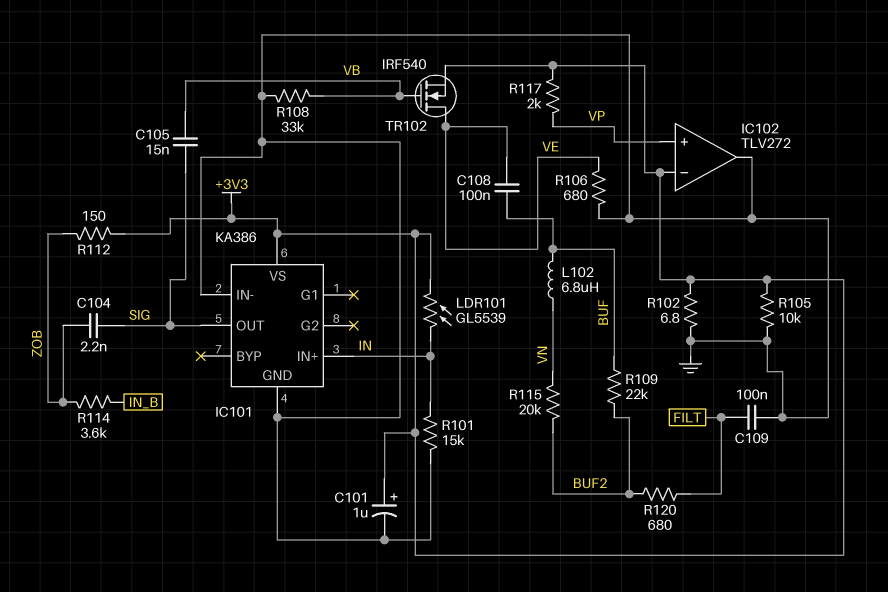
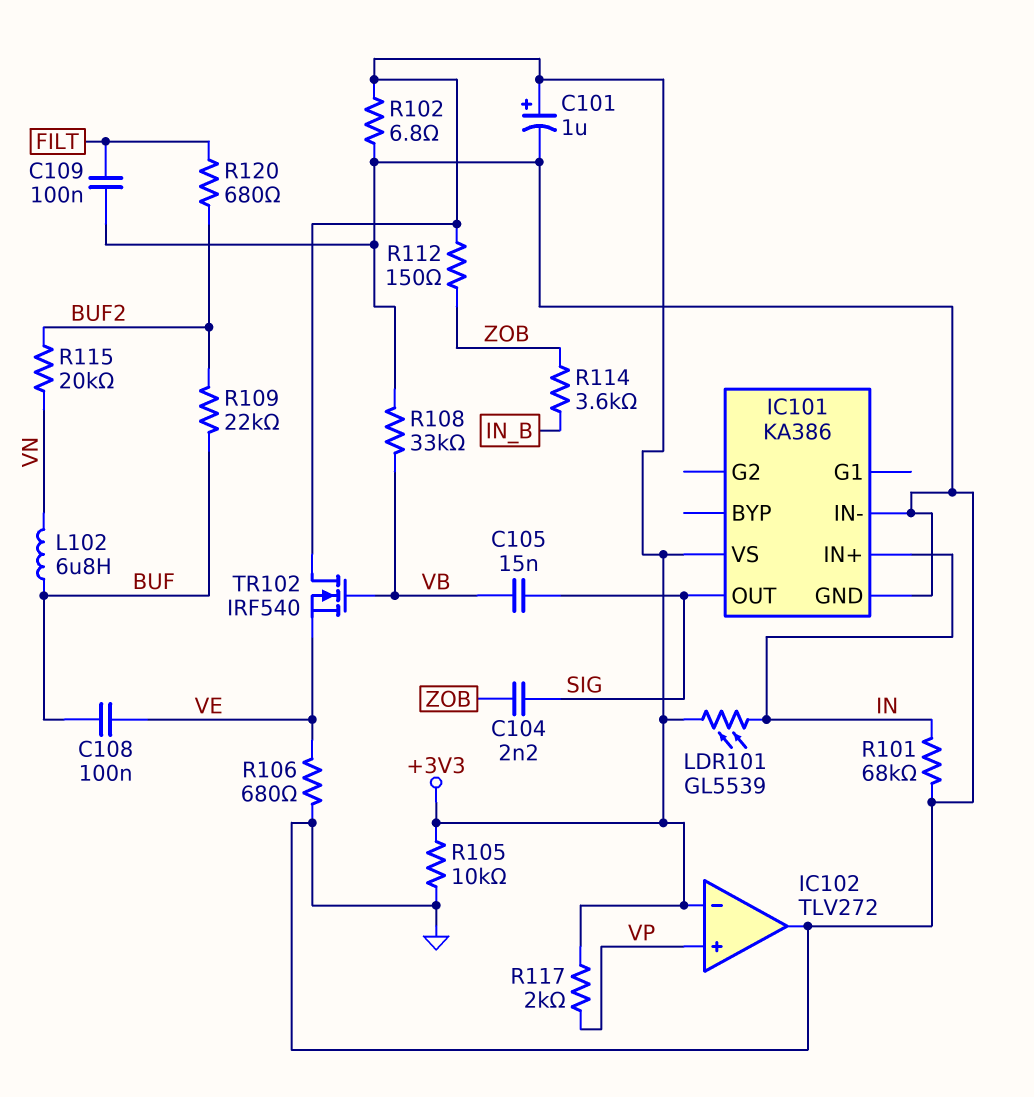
R101: 15k (GND, IN) -> 68k (GND, IN)
TR102: NMOS IRF540 (G VB, D VE, S +3V3) -> NMOS IRF540 (G VB, D +3V3, S VE)

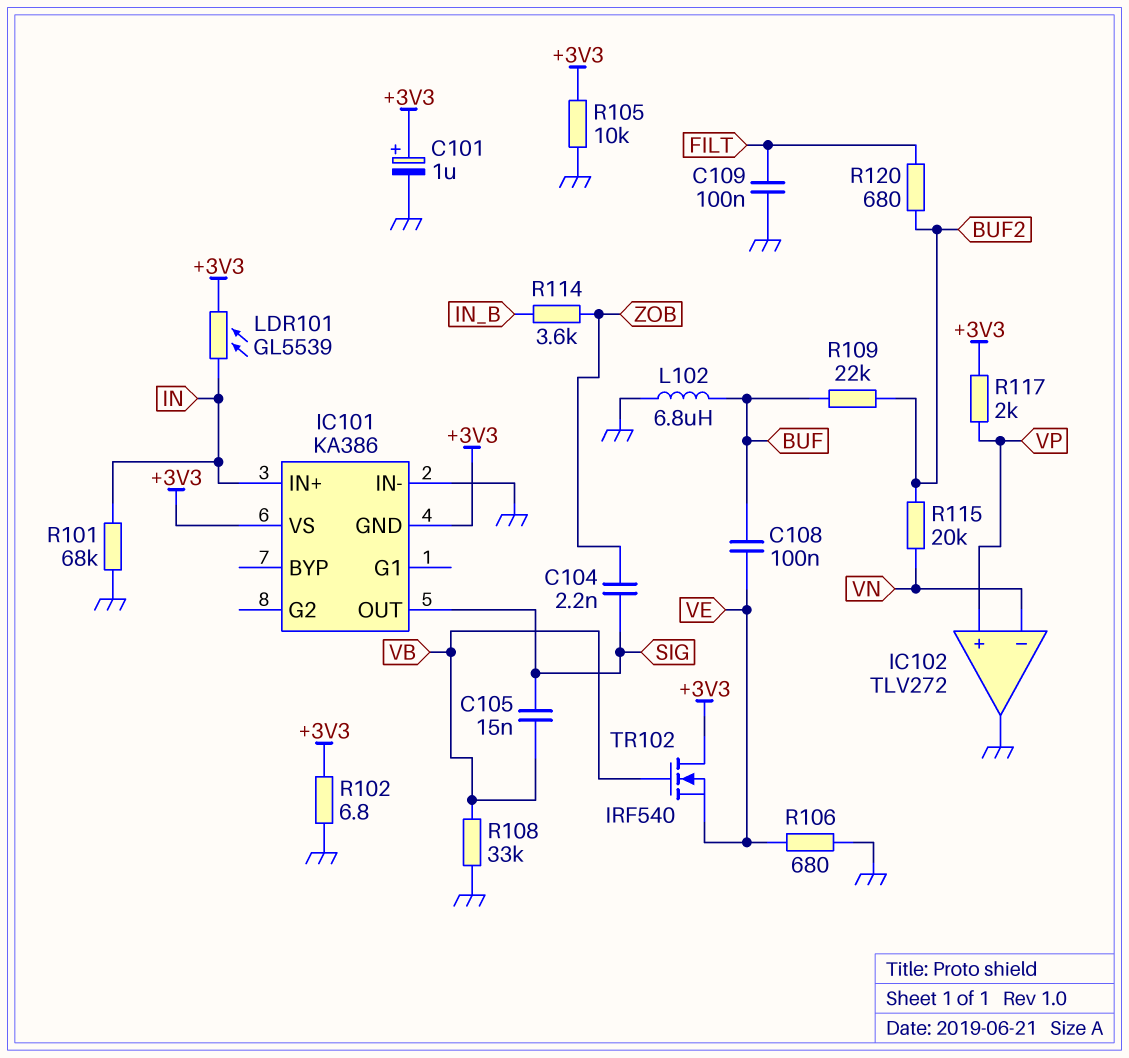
IC101 pin GND: GND -> +3V3
IC102 pin in-: +3V3 -> VN
L102: 6.8uH (BUF, VN) -> 6.8uH (BUF, GND)
R112: 150 (+3V3, ZOB) -> none

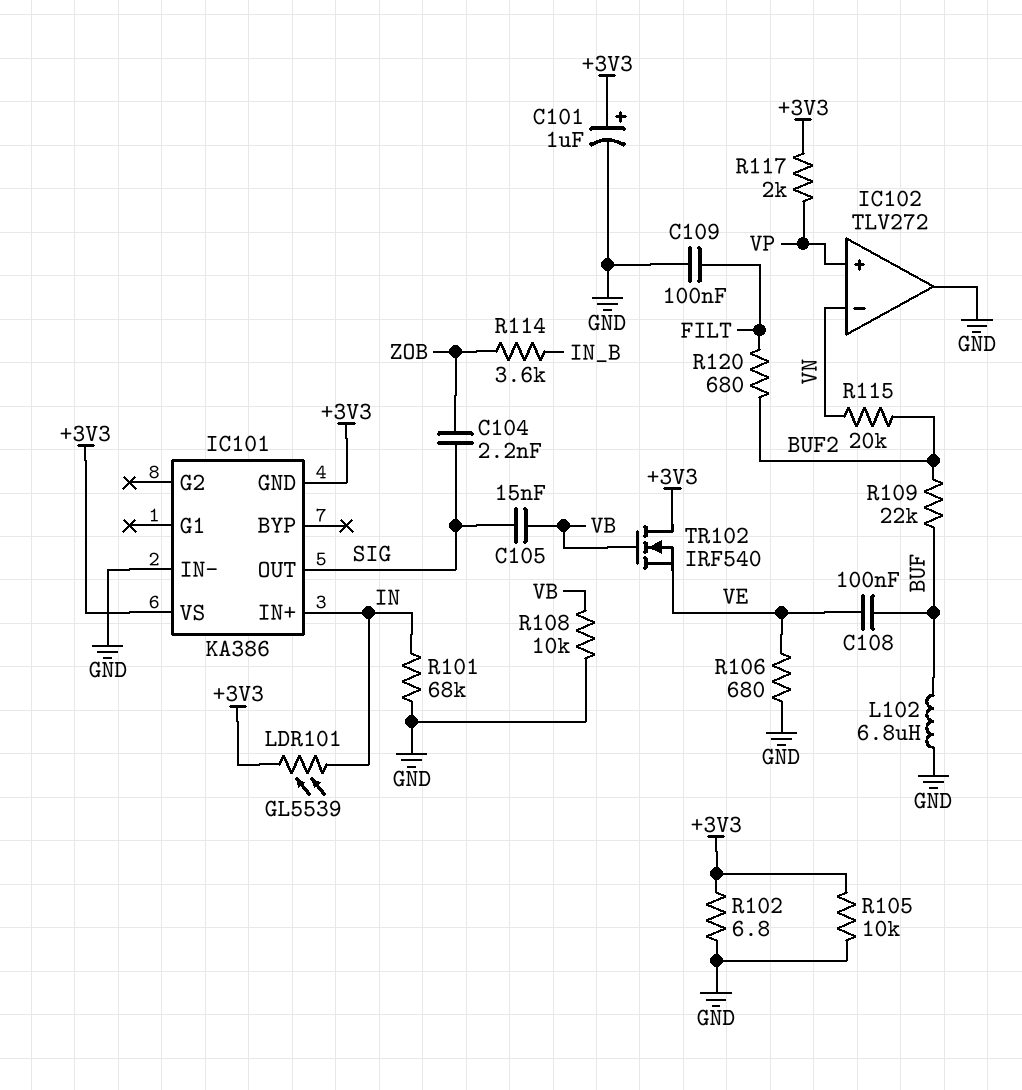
R108: 33k (GND, VB) -> 10k (GND, VB)

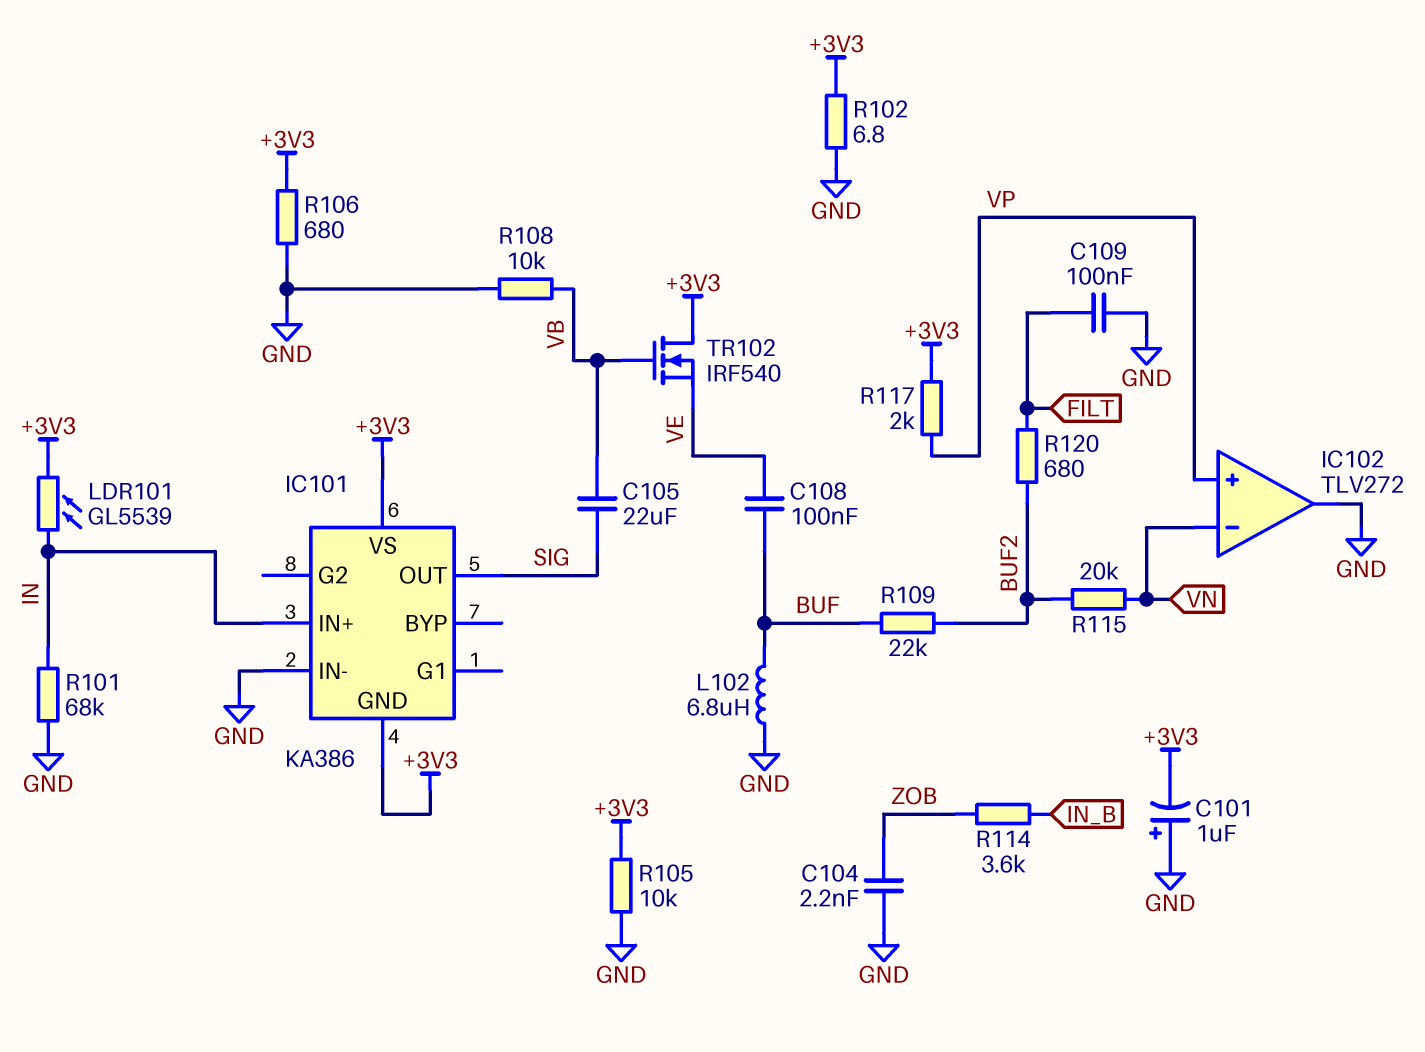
C101: 1uF (plus +3V3, minus GND) -> 1uF (plus GND, minus +3V3)
C104: 2.2nF (SIG, ZOB) -> 2.2nF (GND, ZOB)
C105: 15nF (SIG, VB) -> 22uF (SIG, VB)
R106: 680 (GND, VE) -> 680 (+3V3, GND)

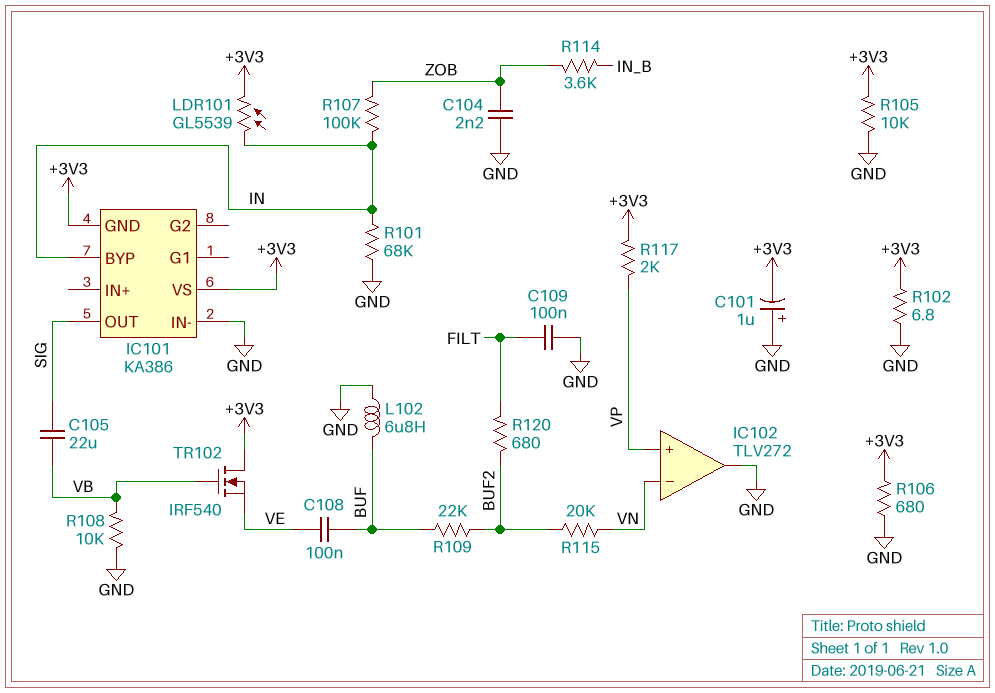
IC101 pin BYP: none -> IN
IC101 pin IN+: IN -> none
R107: none -> 100k (IN, ZOB)

